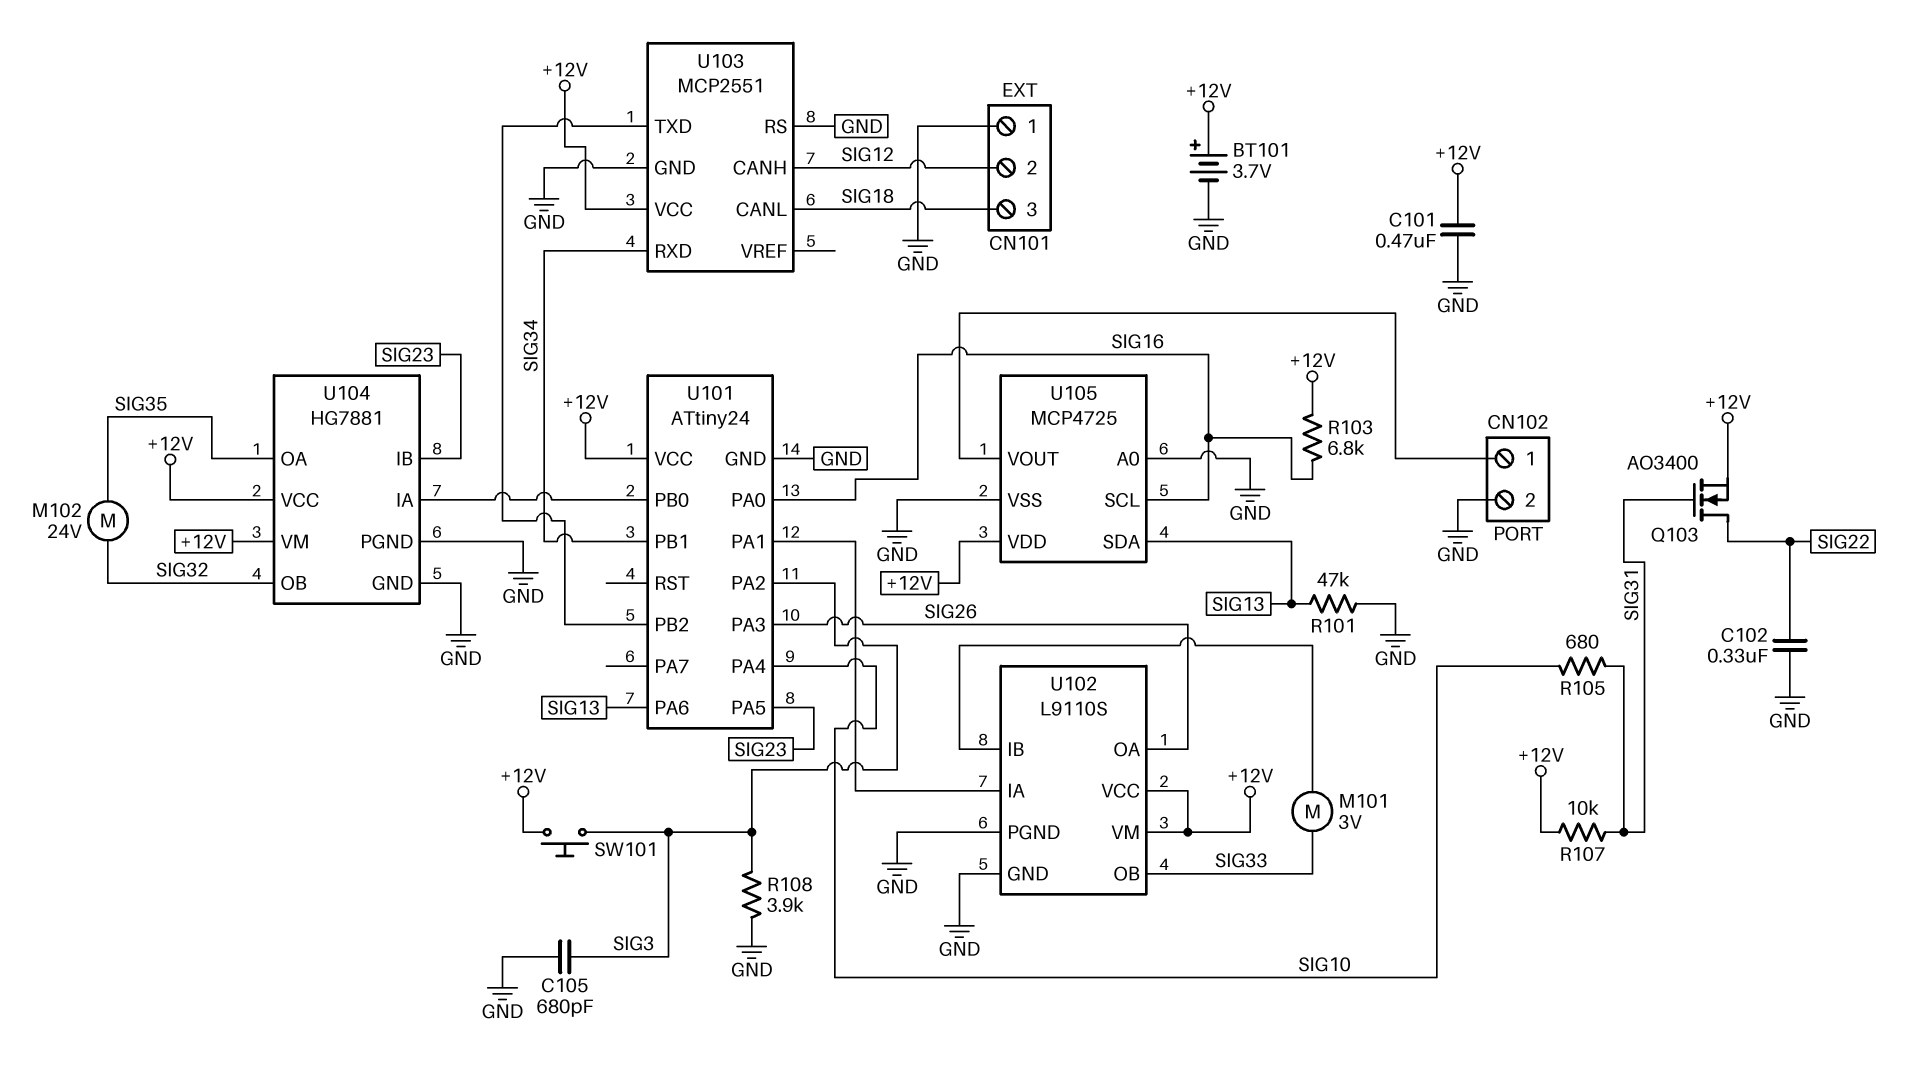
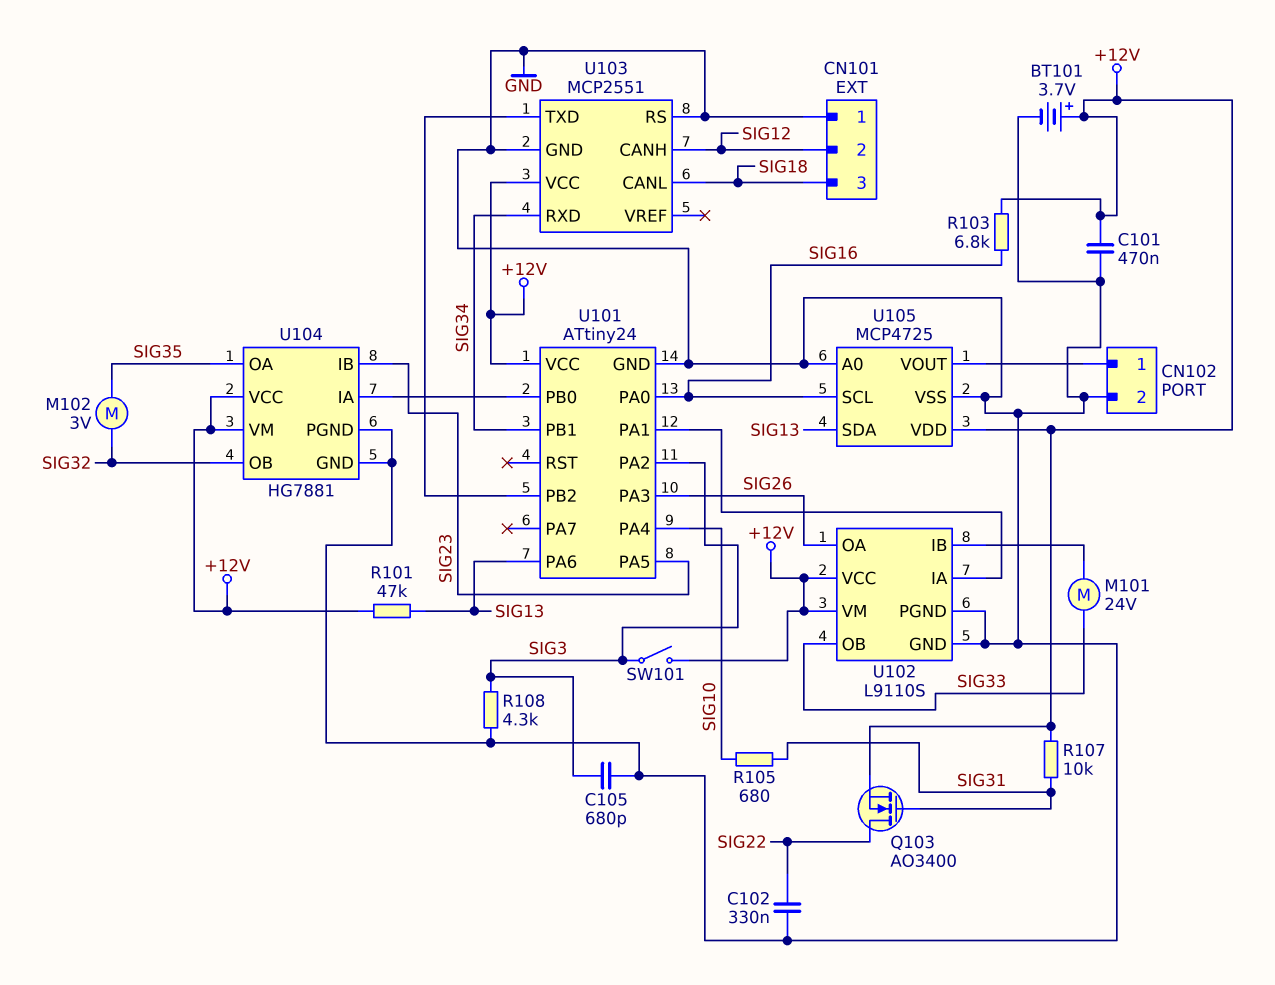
M101: motor 3V (SIG33, U102/IB) -> motor 24V (SIG33, U102/IB)
M102: motor 24V (SIG32, SIG35) -> motor 3V (SIG32, SIG35)
R101: 47k (GND, SIG13) -> 47k (+12V, SIG13)
R108: 3.9k (GND, SIG3) -> 4.3k (GND, SIG3)
SW101: button (+12V, SIG3) -> switch (+12V, SIG3)

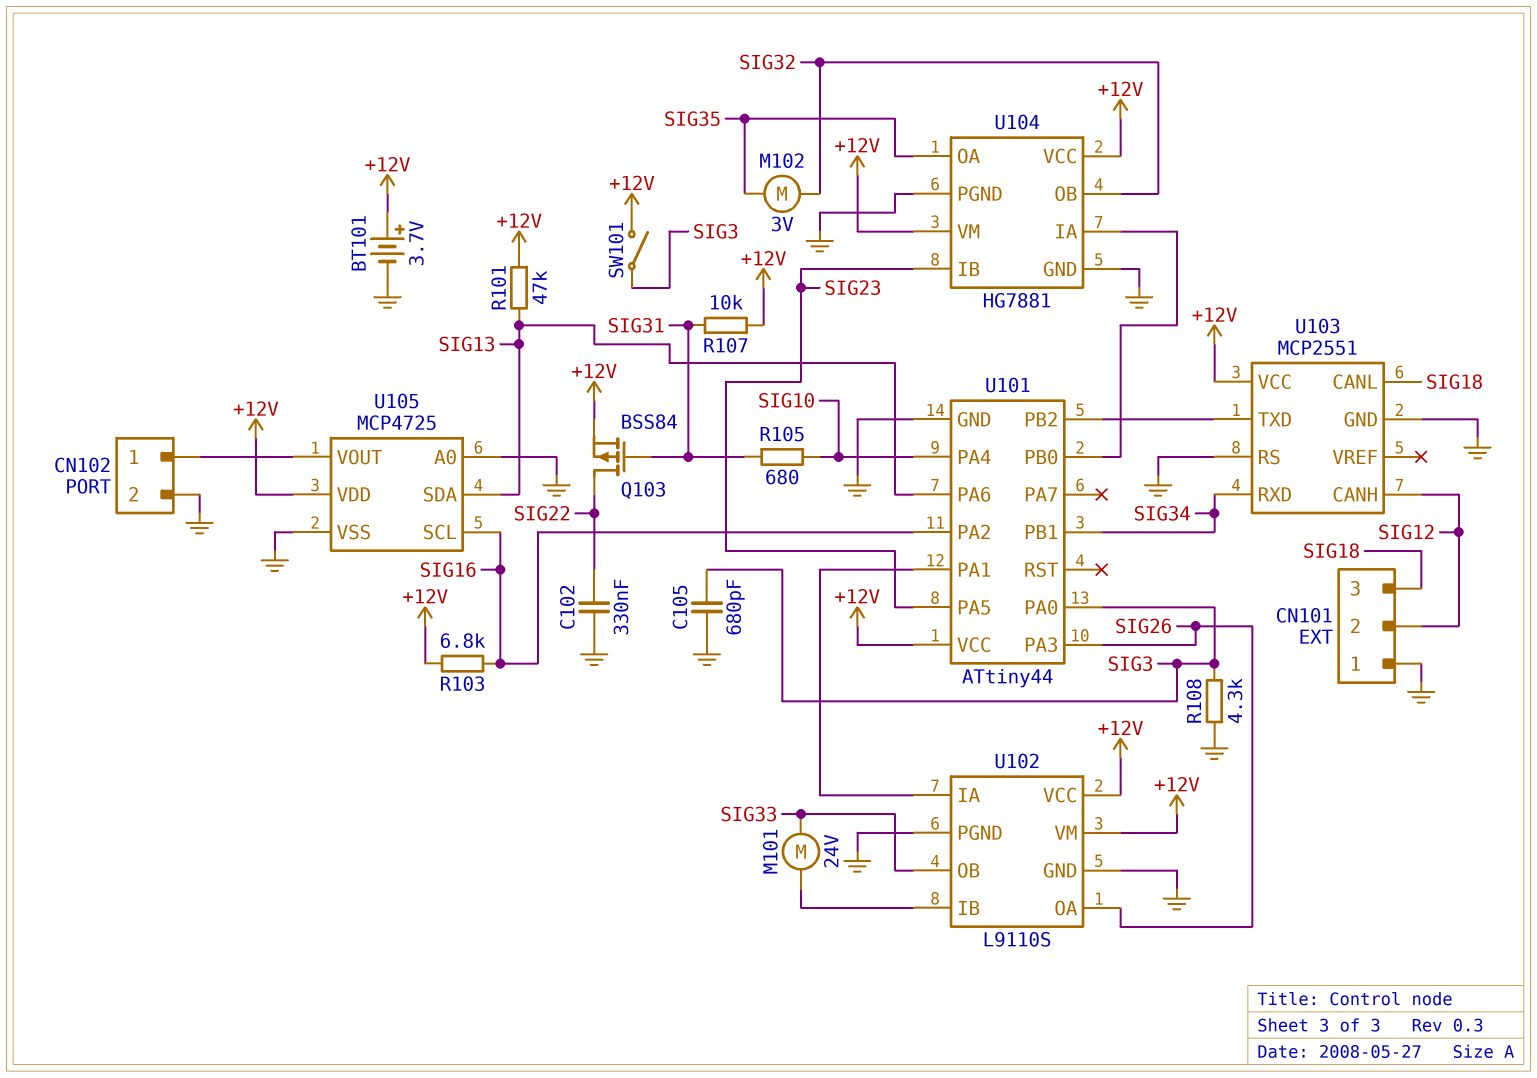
C101: 470nF (+12V, GND) -> none
Q103: NMOS AO3400 (G SIG31, D SIG22, S +12V) -> PMOS BSS84 (G SIG31, D SIG22, S +12V)
U101: ATtiny24 -> ATtiny44
U101 pin PA0: SIG16 -> SIG3
U101 pin PA2: SIG3 -> SIG16

